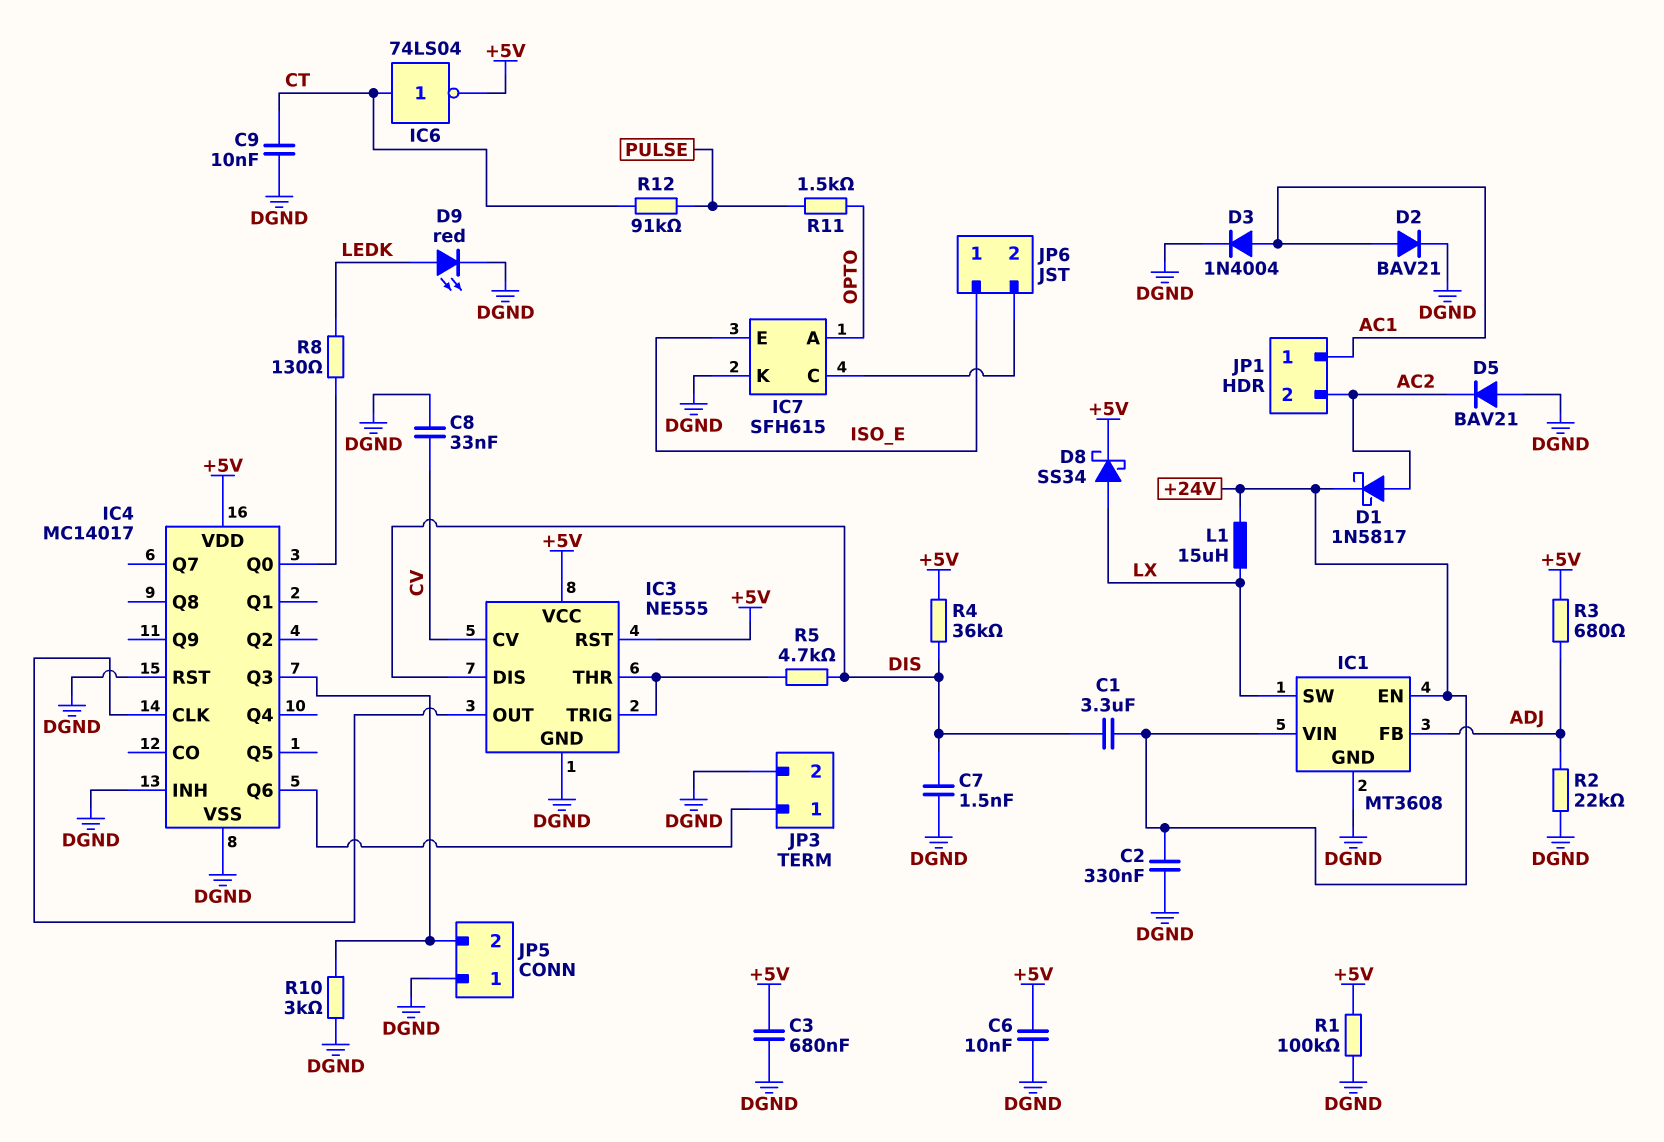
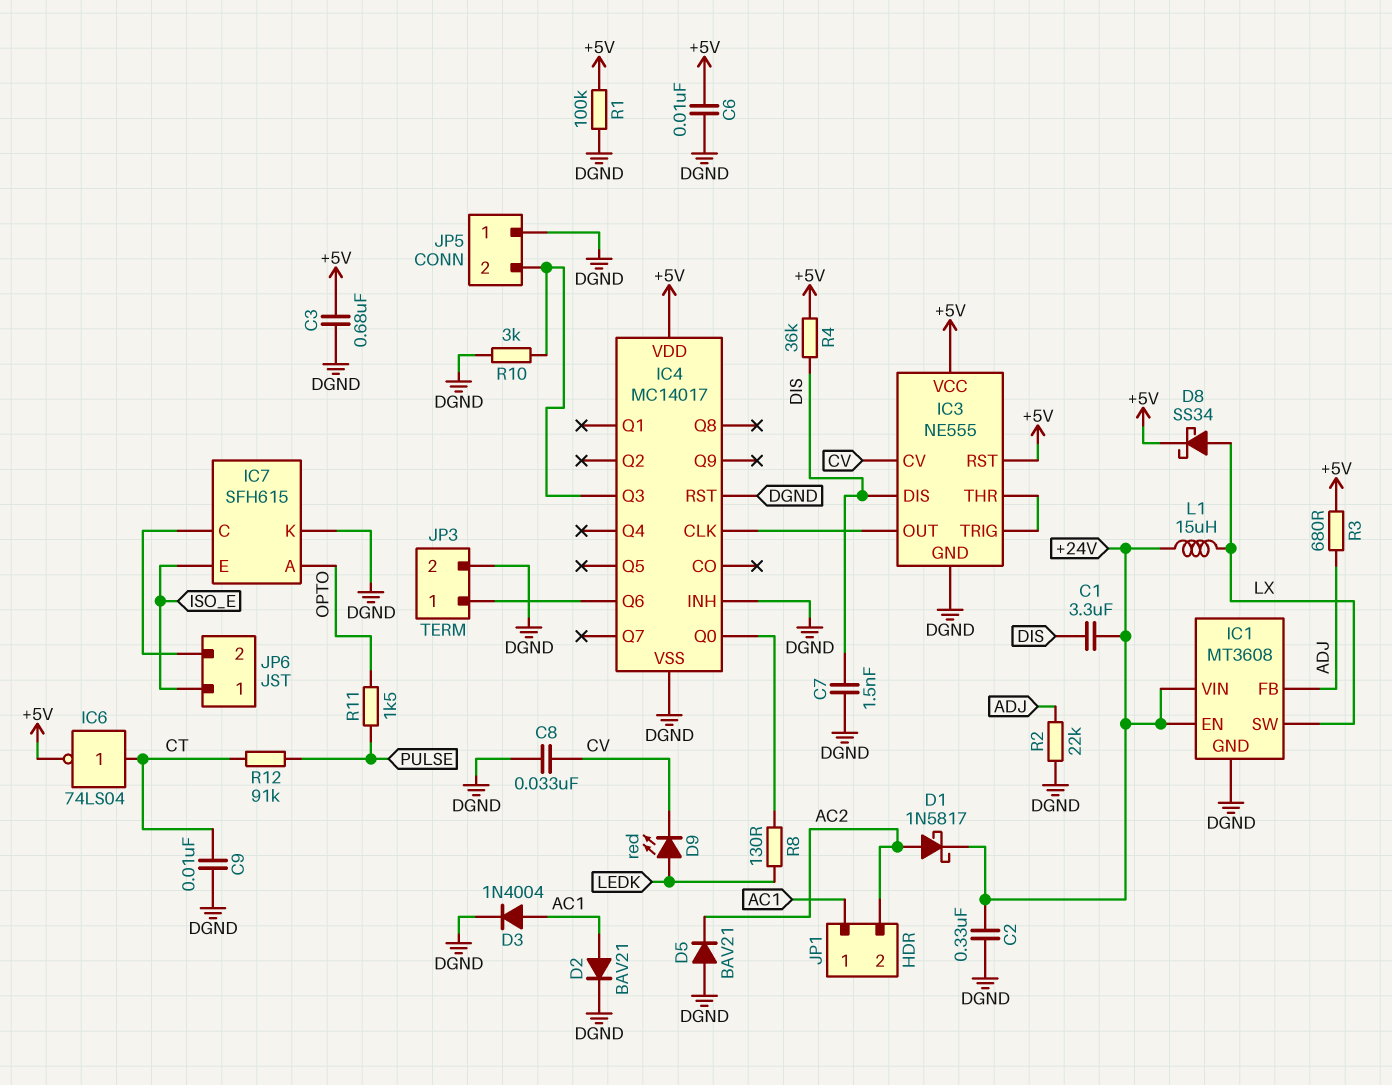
D9: LED red (A LEDK, K DGND) -> LED red (A LEDK, K CV)
R5: 4.7k (DIS, IC3/THR) -> none

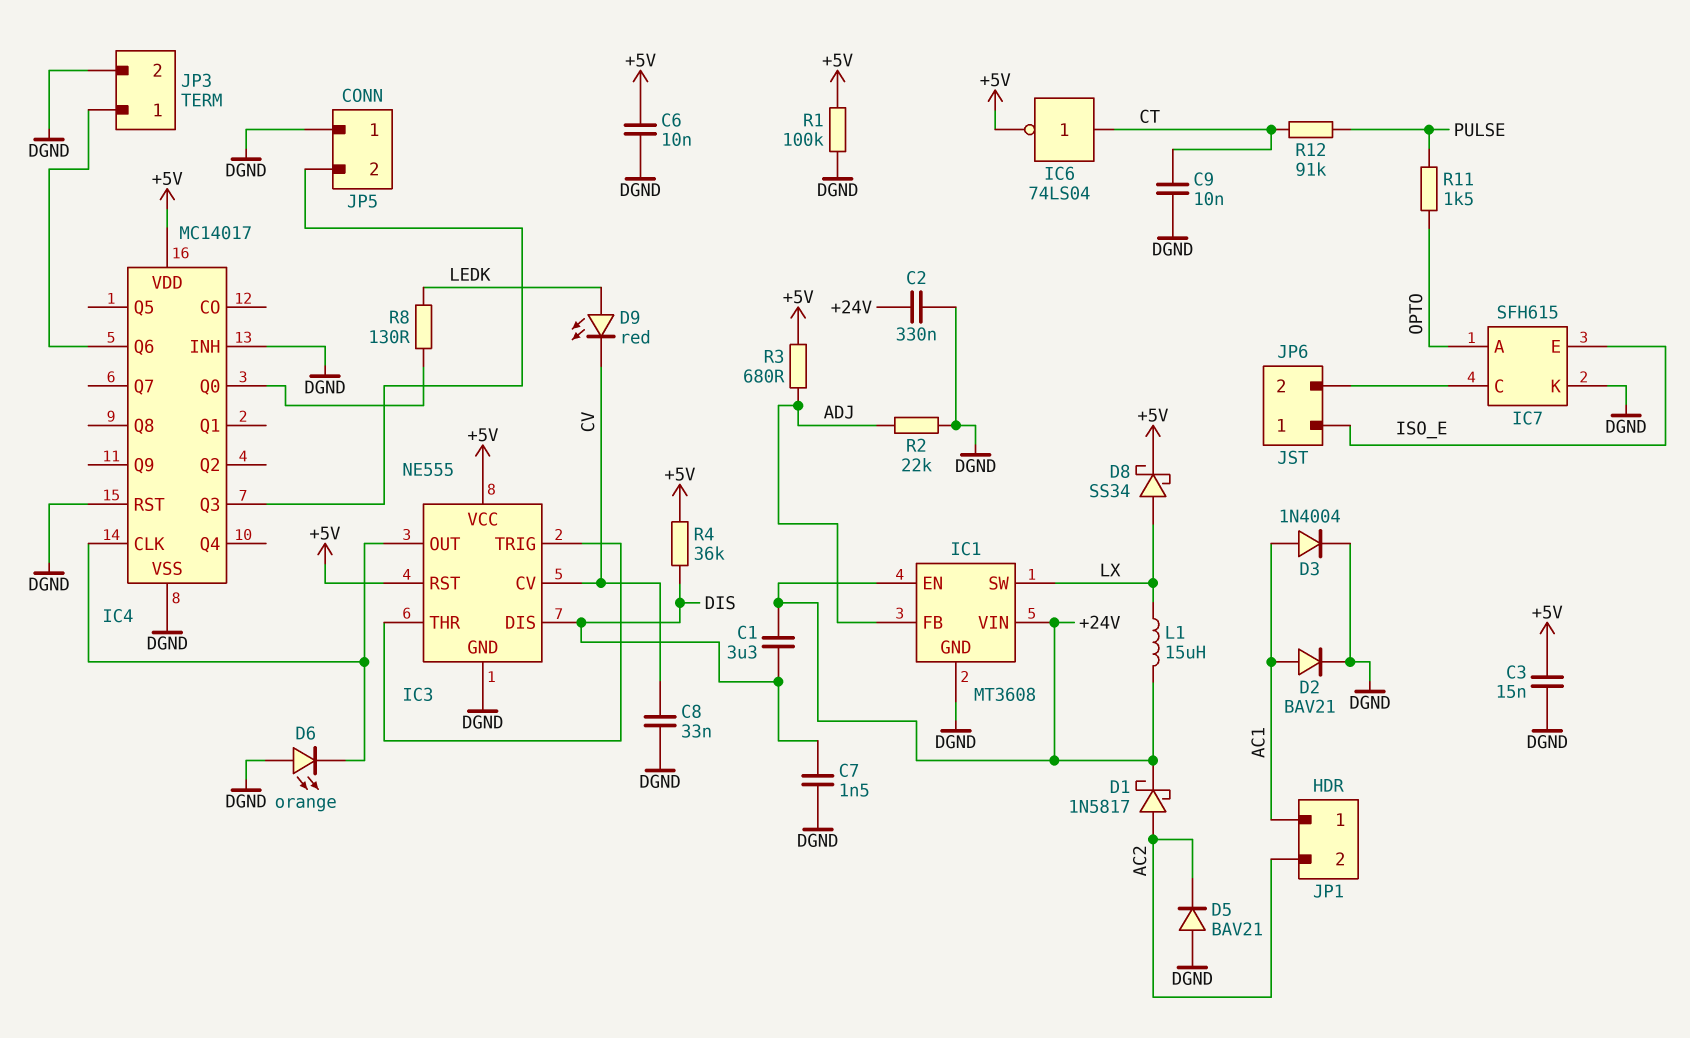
C3: 680nF (+5V, DGND) -> 15nF (+5V, DGND)
D6: none -> LED orange (A DGND, K IC3/OUT)
R10: 3k (DGND, IC4/Q3) -> none

